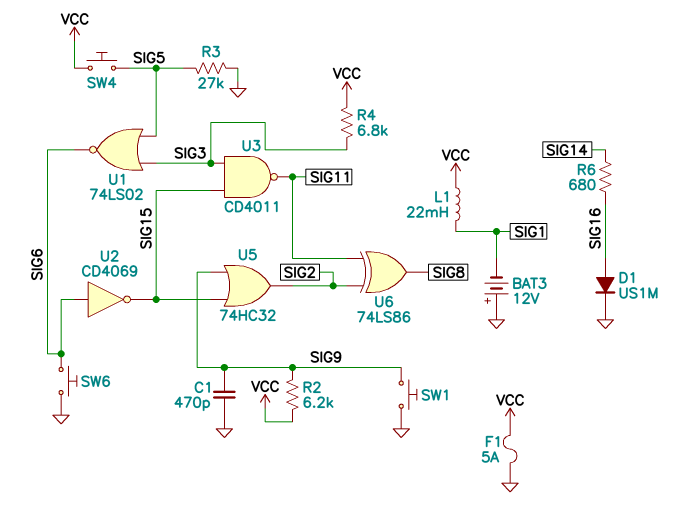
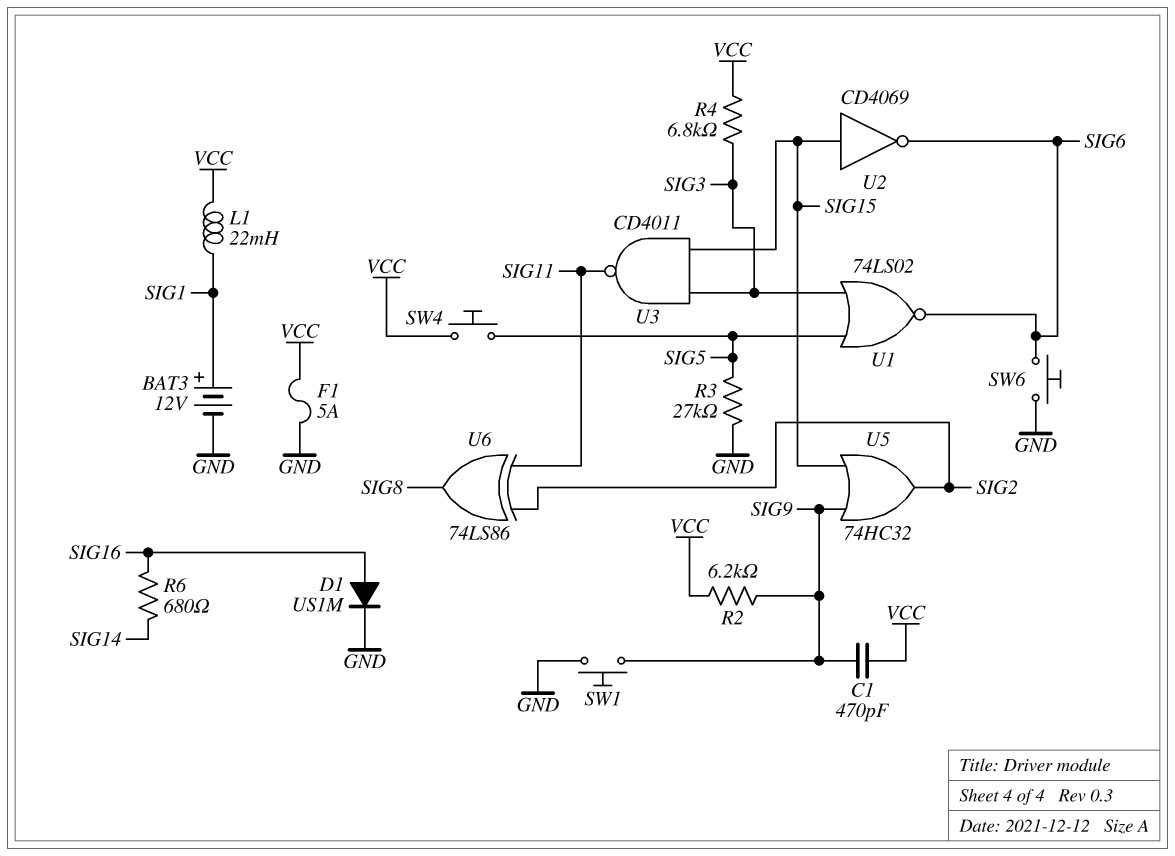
BAT3: 12V (plus GND, minus SIG1) -> 12V (plus SIG1, minus GND)
C1: 470pF (GND, SIG9) -> 470pF (SIG9, VCC)
U2: NOT CD4069 (in SIG6, out SIG15) -> NOT CD4069 (in SIG15, out SIG6)

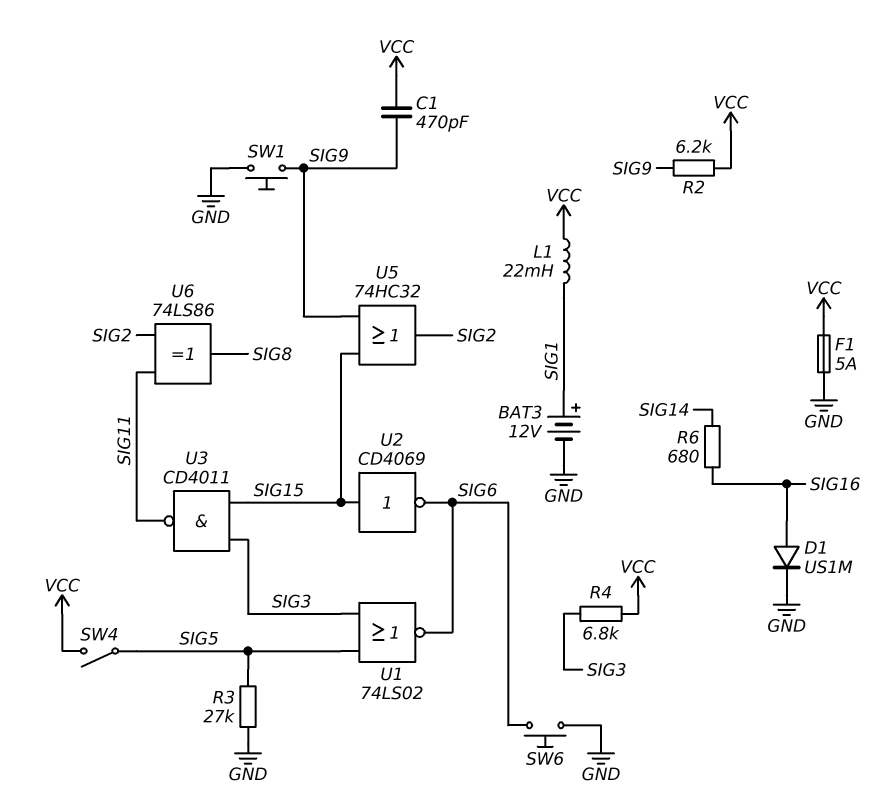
SW4: button (SIG5, VCC) -> switch (SIG5, VCC)

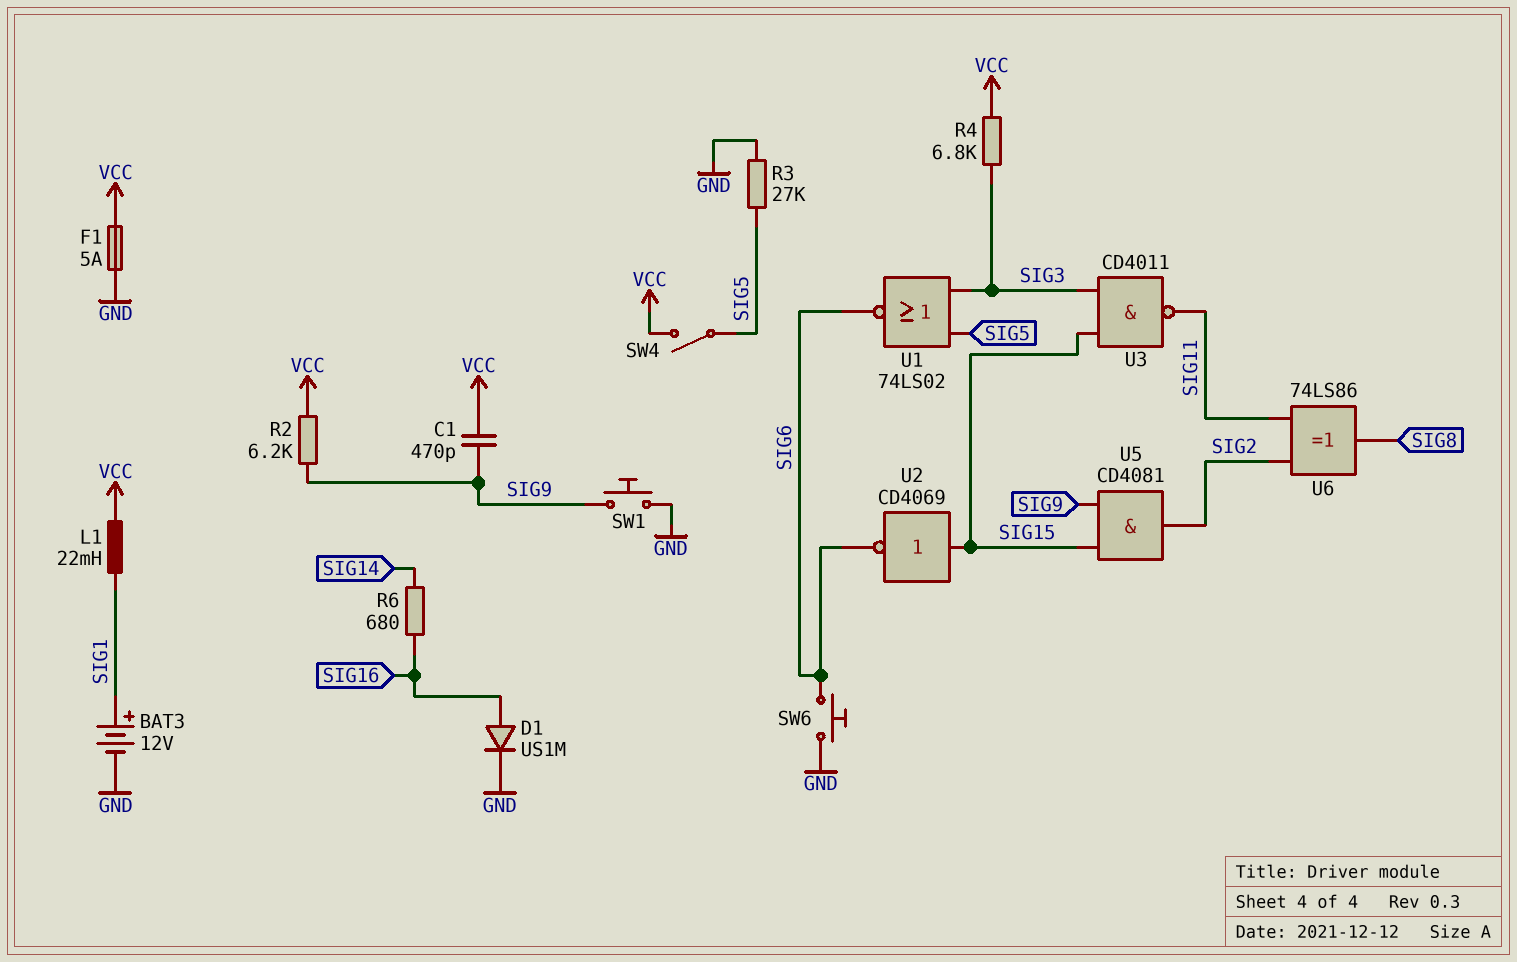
U5: OR 74HC32 (in SIG9, in SIG15, out SIG2) -> AND CD4081 (in SIG9, in SIG15, out SIG2)

